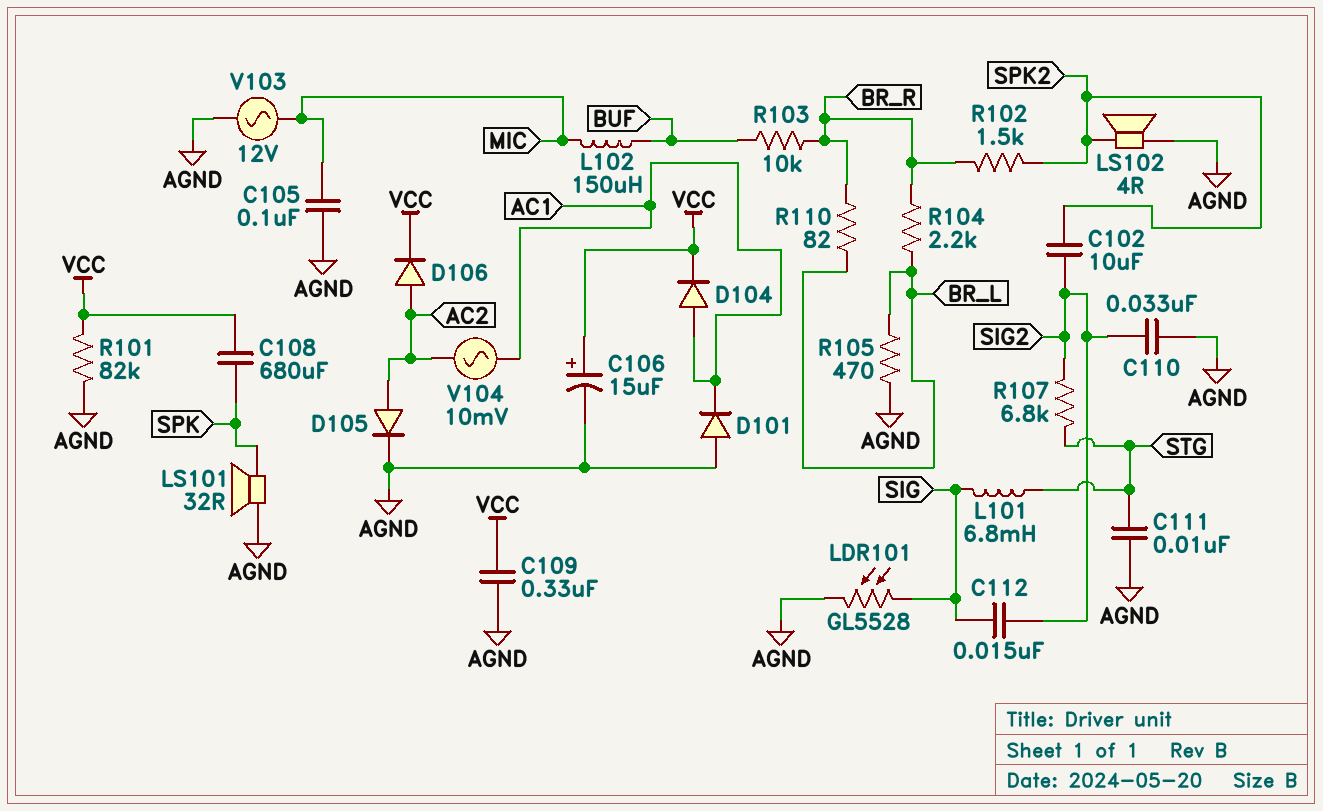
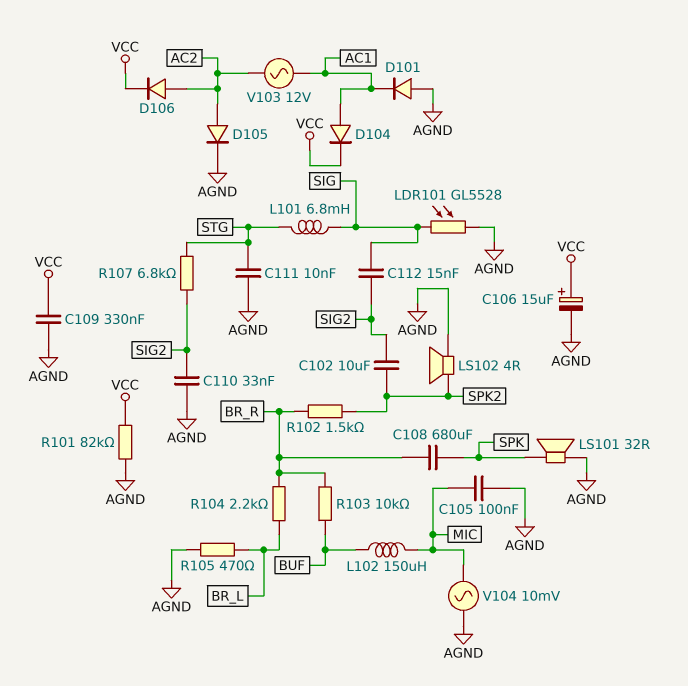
C108: 680uF (SPK, VCC) -> 680uF (BR_R, SPK)
R110: 82 (BR_L, BR_R) -> none
V103: AC 12V (AGND, MIC) -> AC 12V (AC1, AC2)
V104: AC 10mV (AC1, AC2) -> AC 10mV (AGND, MIC)

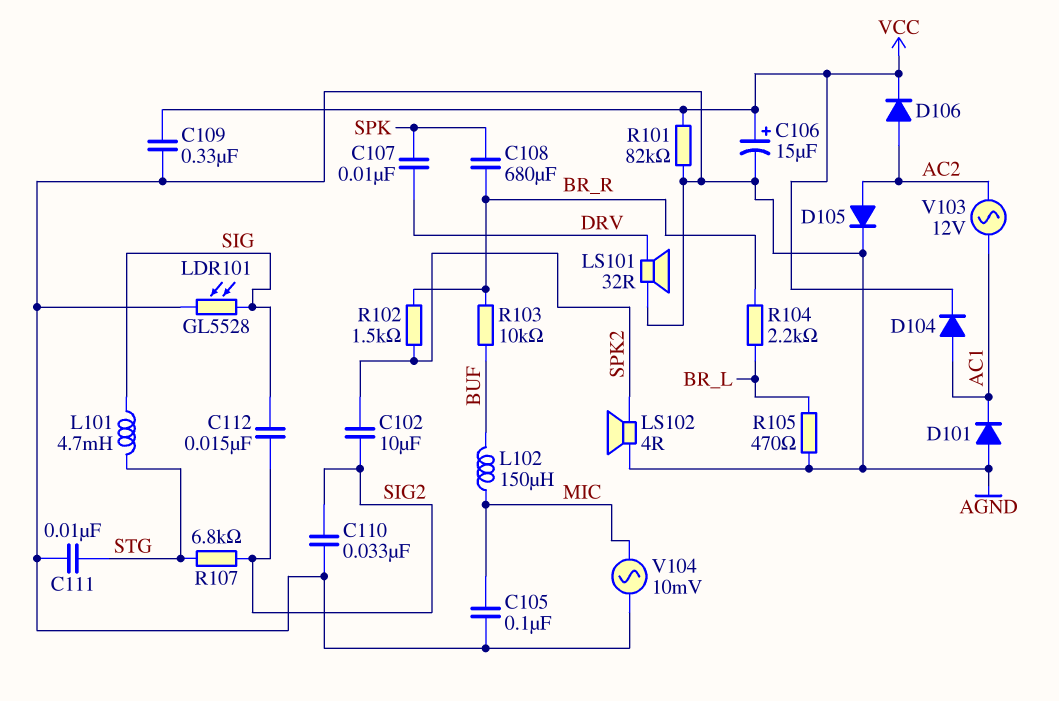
C107: none -> 10nF (DRV, SPK)
L101: 6.8mH (SIG, STG) -> 4.7mH (SIG, STG)
LS101: speaker 32R (AGND, SPK) -> speaker 32R (AGND, DRV)

